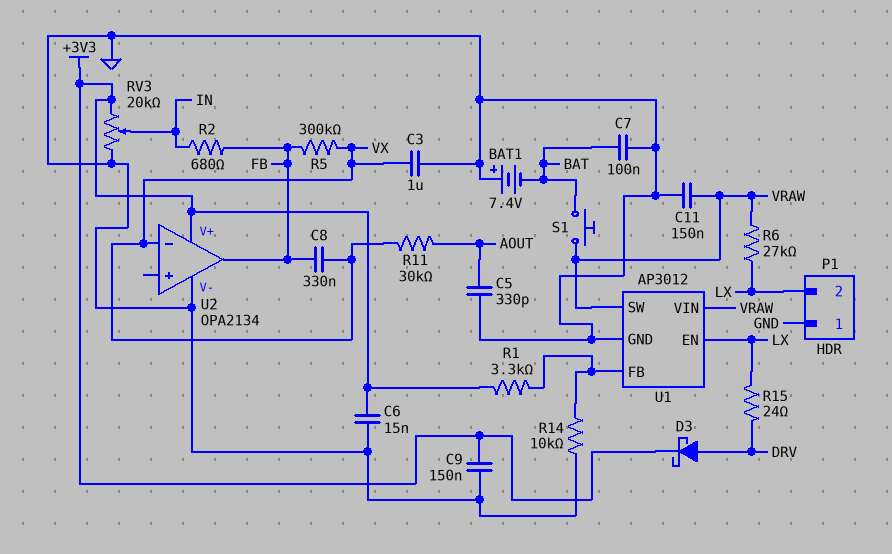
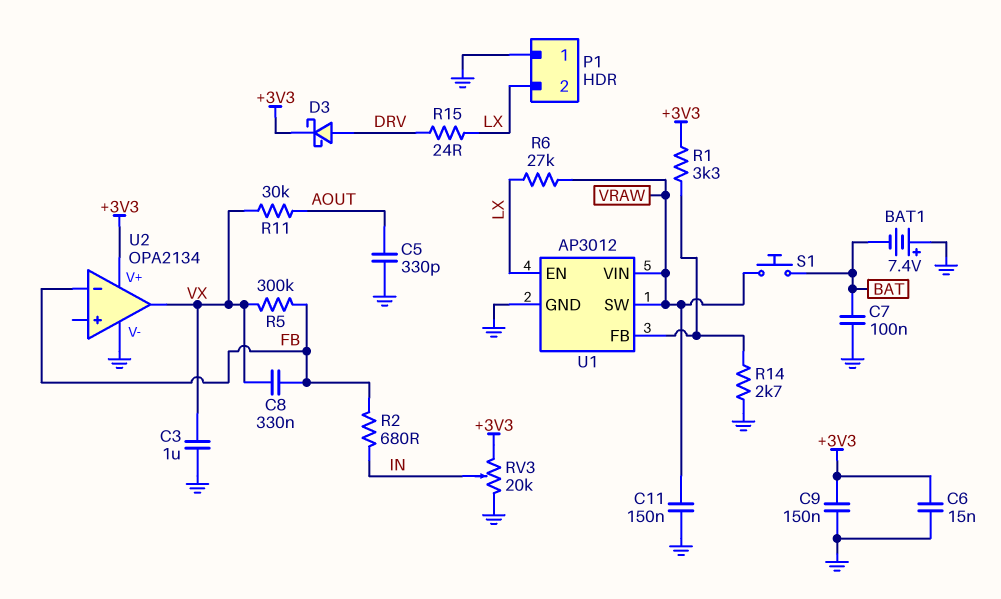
R14: 10k (GND, U1/FB) -> 2.7k (GND, U1/FB)
U2 pin in-: VX -> FB
U2 pin out: FB -> VX

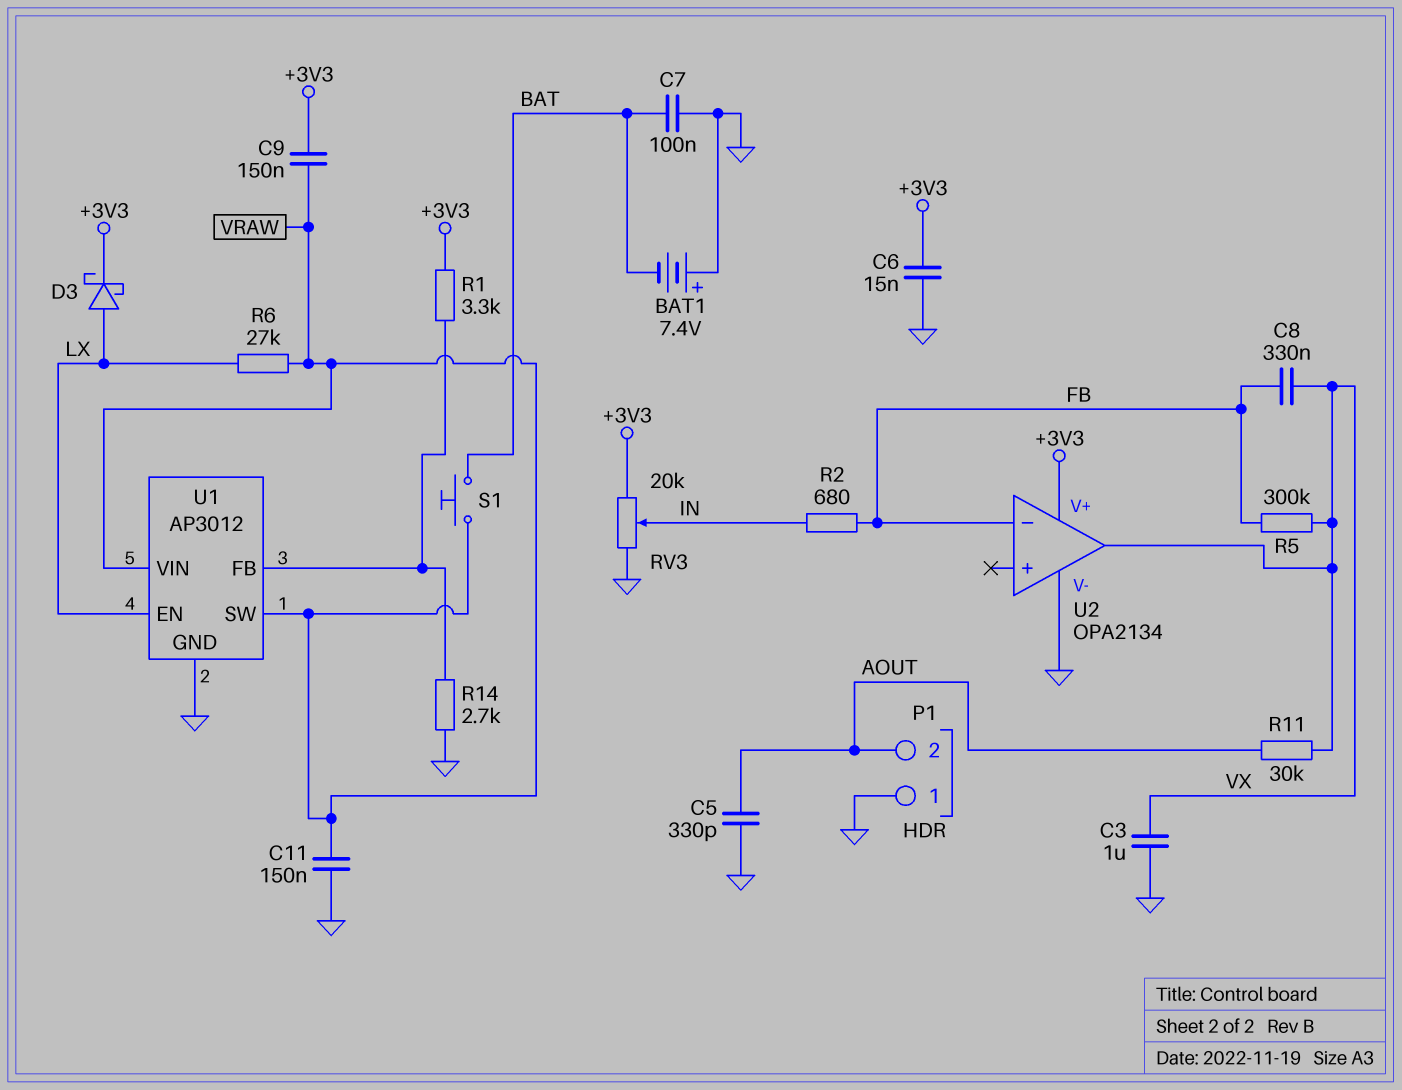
C9: 150nF (+3V3, GND) -> 150nF (+3V3, VRAW)
D3: schottky (A DRV, K +3V3) -> schottky (A LX, K +3V3)
P1 pin 2: LX -> AOUT
R15: 24 (DRV, LX) -> none

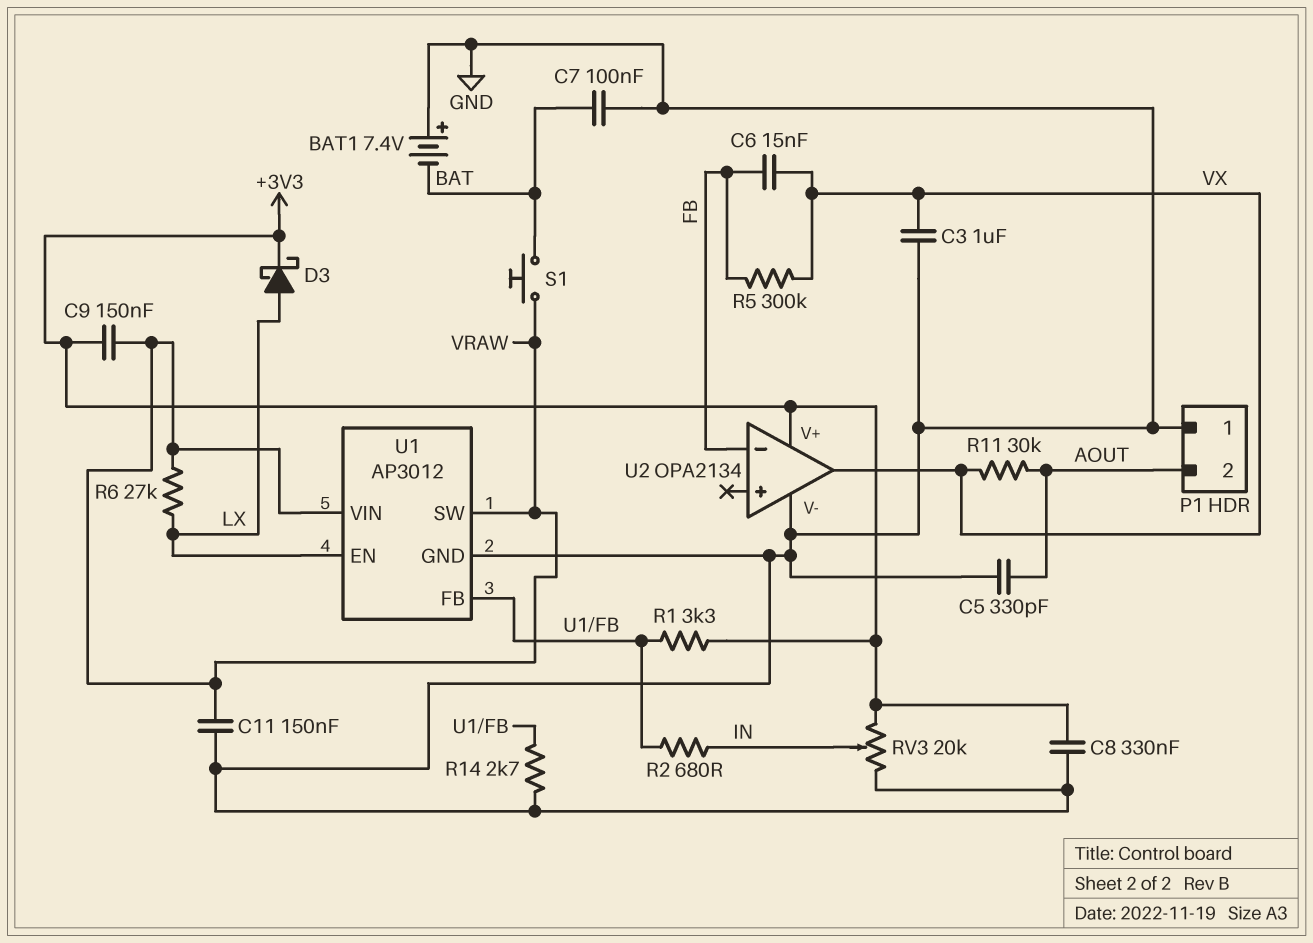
C6: 15nF (+3V3, GND) -> 15nF (FB, VX)
C8: 330nF (FB, VX) -> 330nF (+3V3, GND)
R2: 680 (FB, IN) -> 680 (IN, U1/FB)

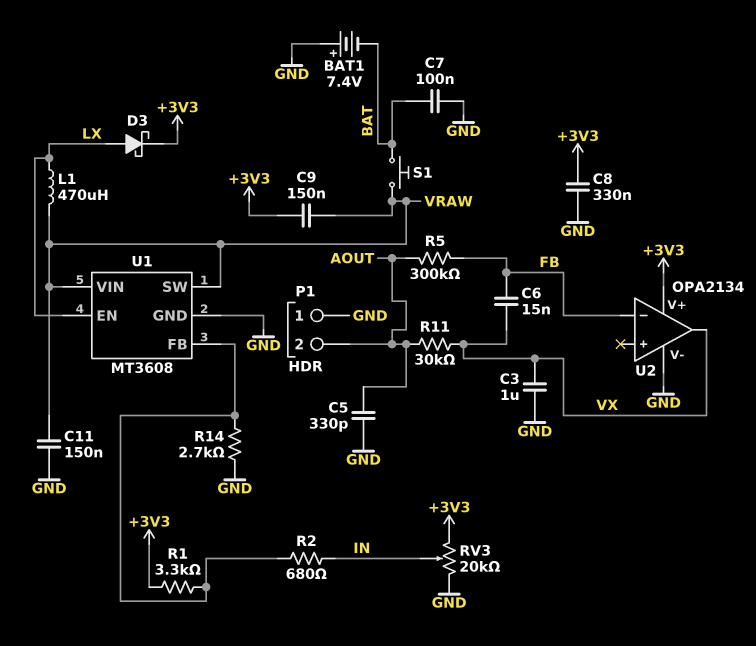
L1: none -> 470uH (LX, VRAW)
R5: 300k (FB, VX) -> 300k (AOUT, FB)
R6: 27k (LX, VRAW) -> none
U1: AP3012 -> MT3608

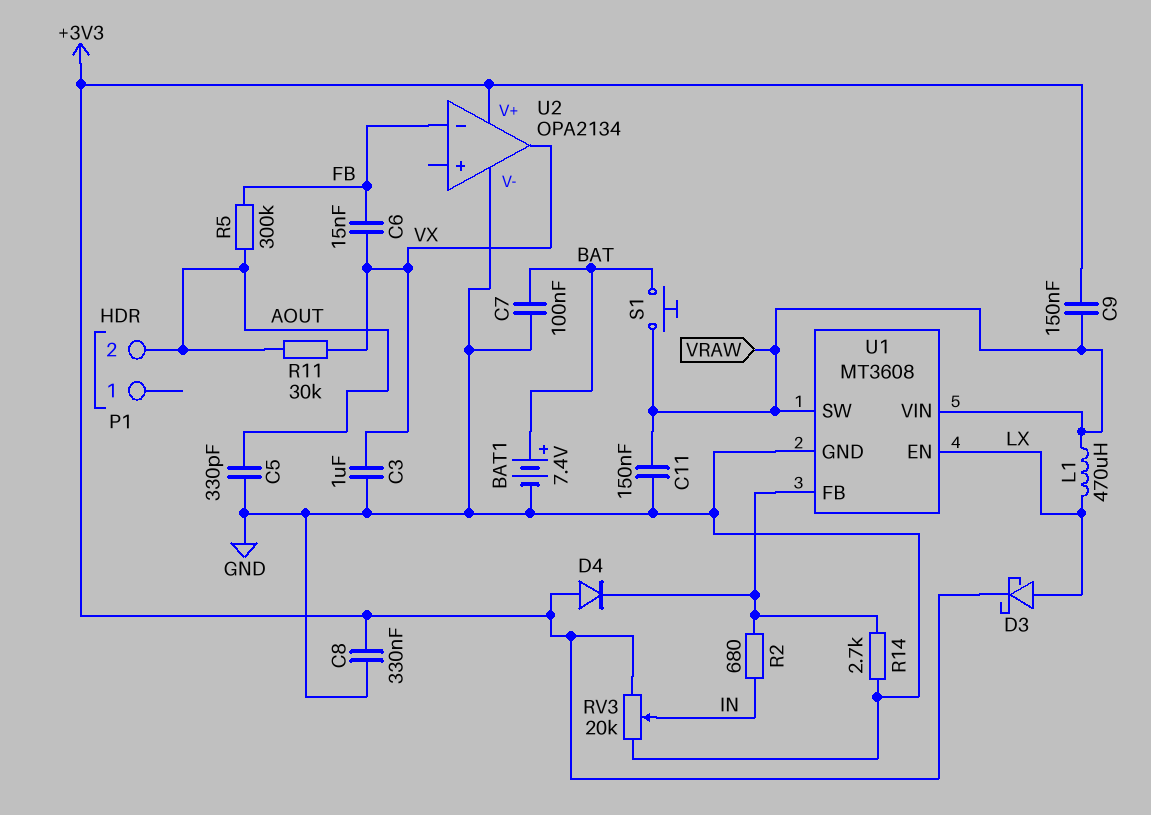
BAT1: 7.4V (plus GND, minus BAT) -> 7.4V (plus BAT, minus GND)
D4: none -> diode (A +3V3, K U1/FB)
P1 pin 1: GND -> none
R1: 3.3k (+3V3, U1/FB) -> none

